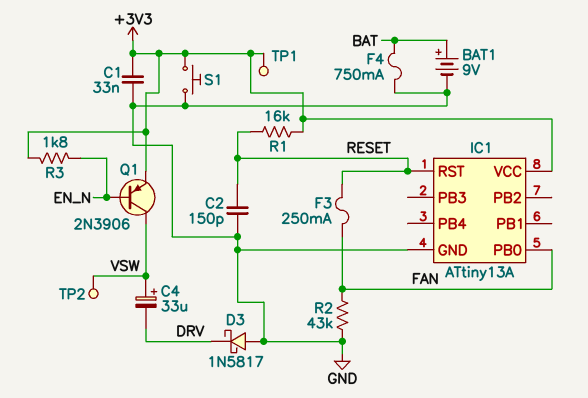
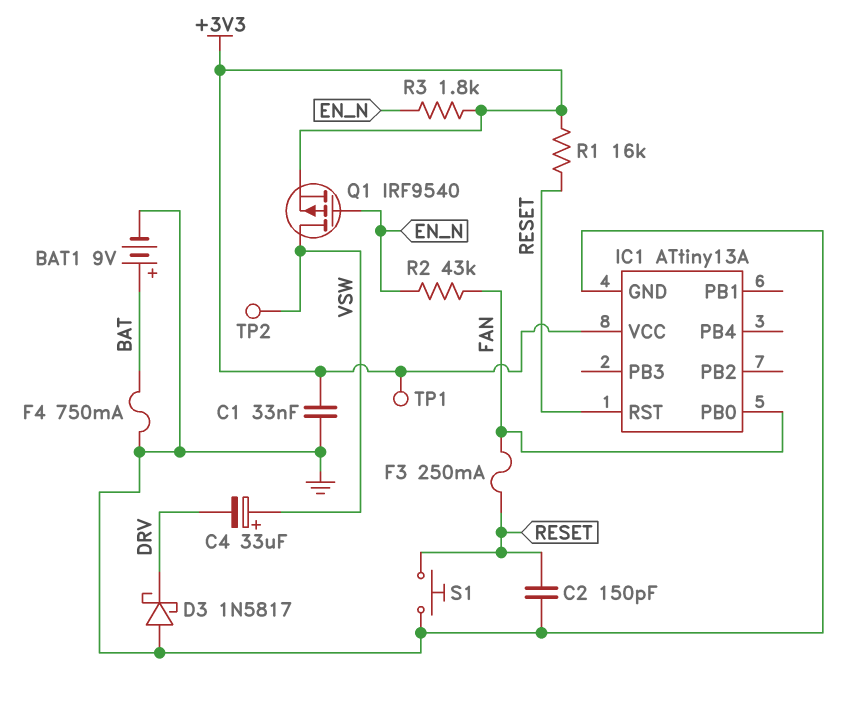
Q1: PNP 2N3906 (B EN_N, C VSW, E +3V3) -> PMOS IRF9540 (G EN_N, D VSW, S +3V3)
R2: 43k (FAN, GND) -> 43k (EN_N, FAN)
S1: button (+3V3, GND) -> button (GND, RESET)

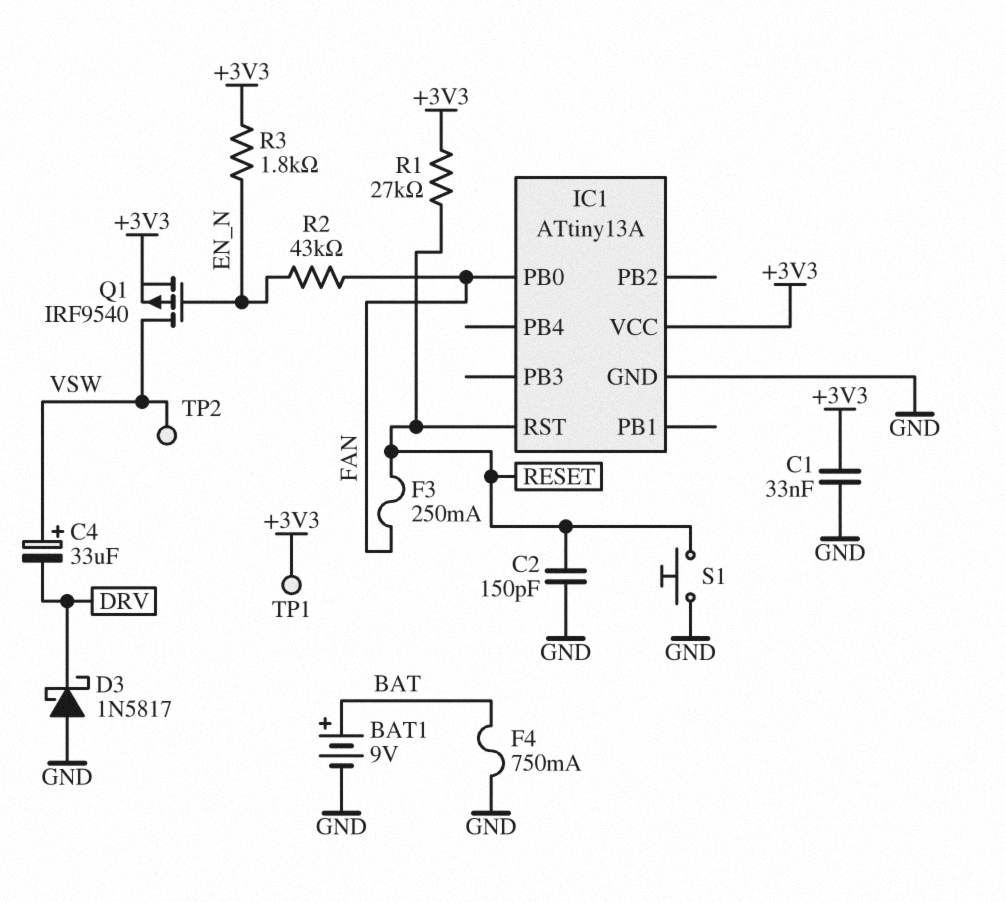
R1: 16k (+3V3, RESET) -> 27k (+3V3, RESET)

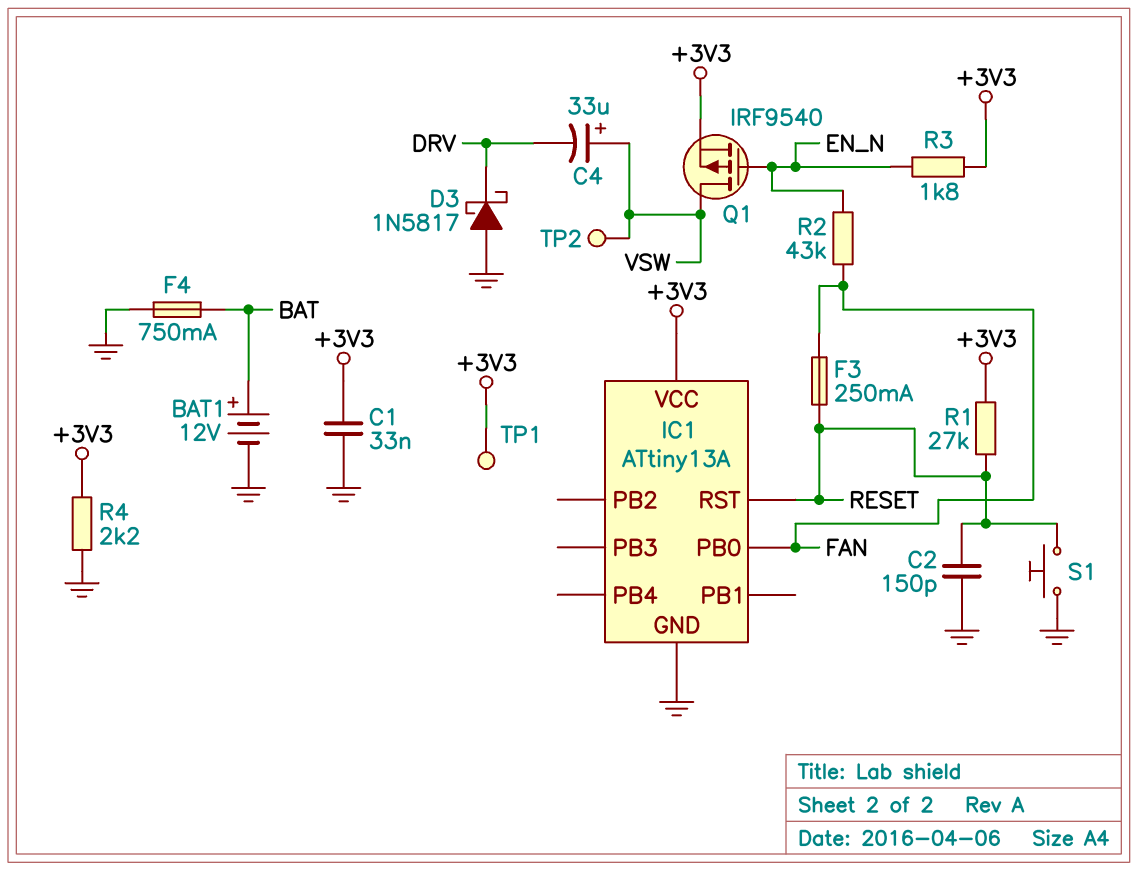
BAT1: 9V (plus BAT, minus GND) -> 12V (plus BAT, minus GND)
R4: none -> 2.2k (+3V3, GND)

